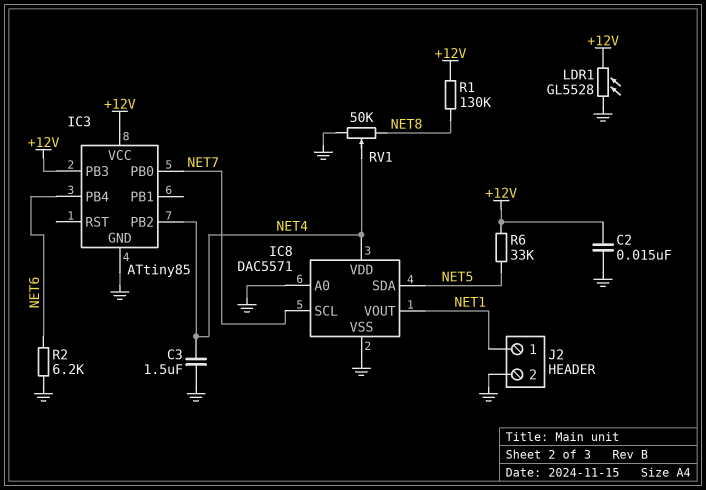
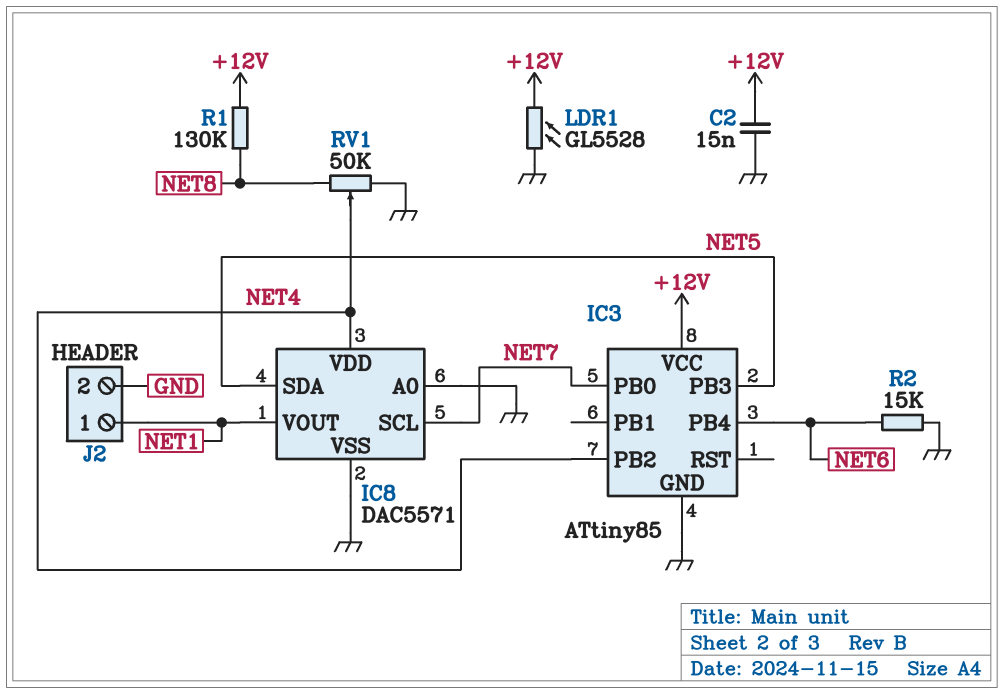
C3: 1.5uF (GND, NET4) -> none
IC3 pin PB3: +12V -> NET5
R2: 6.2k (GND, NET6) -> 15k (GND, NET6)
R6: 33k (+12V, NET5) -> none

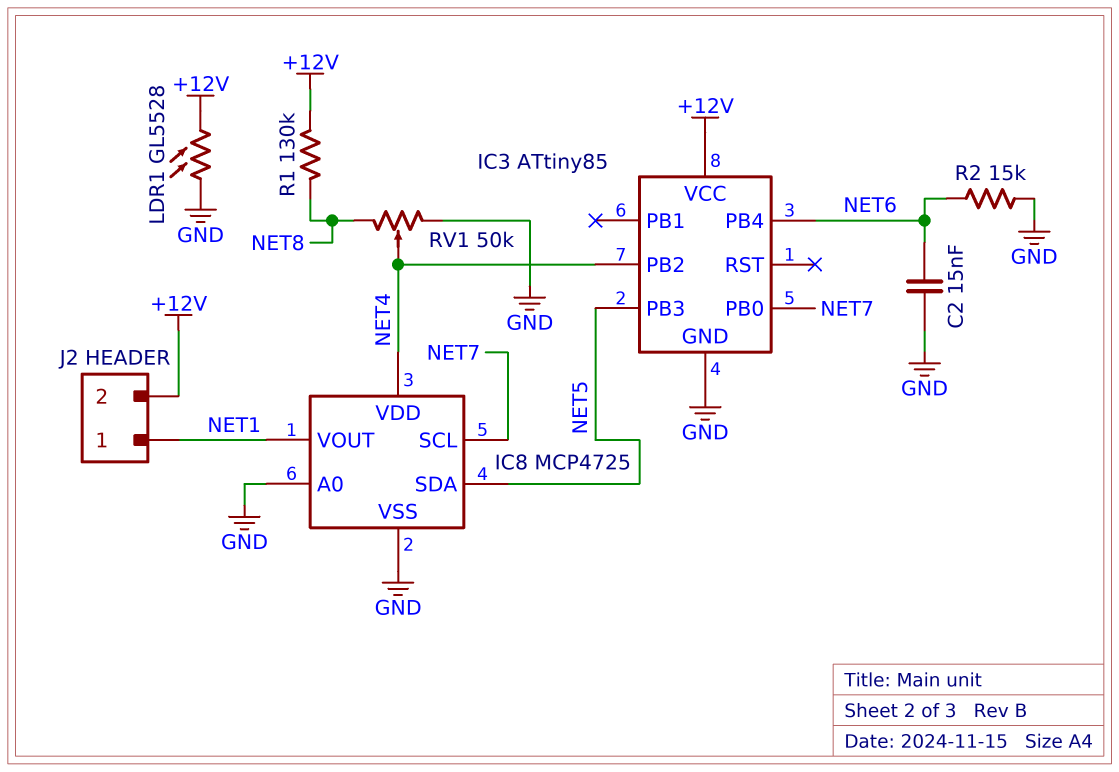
C2: 15nF (+12V, GND) -> 15nF (GND, NET6)
IC8: DAC5571 -> MCP4725
J2 pin 2: GND -> +12V

